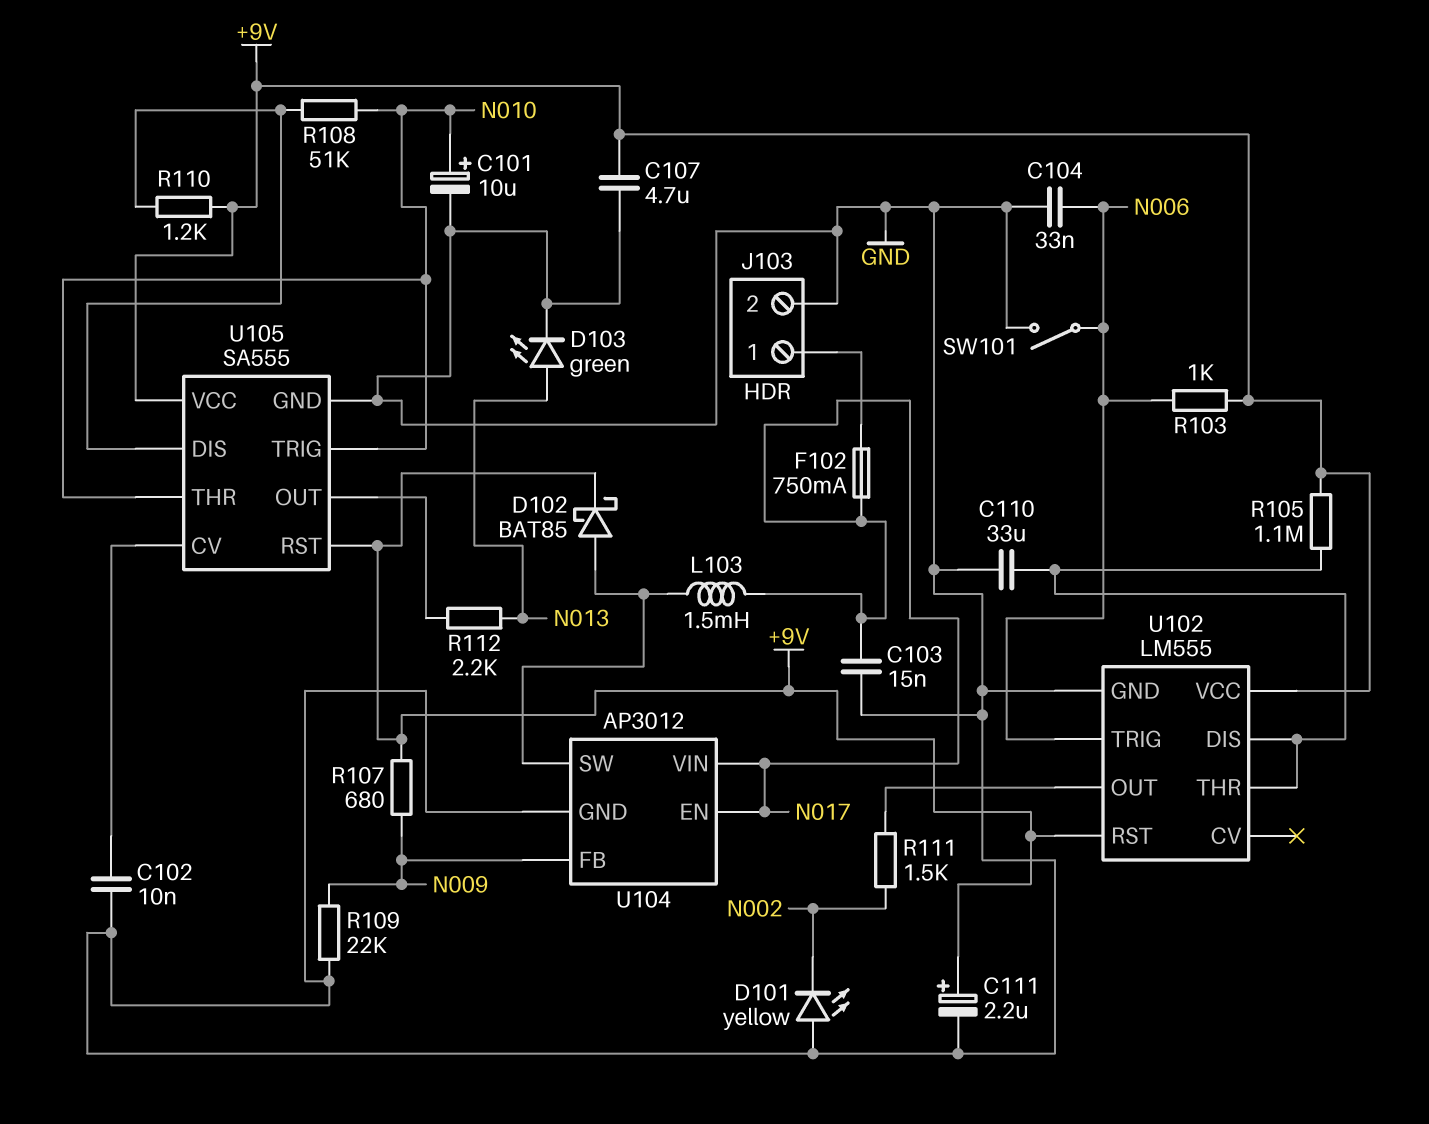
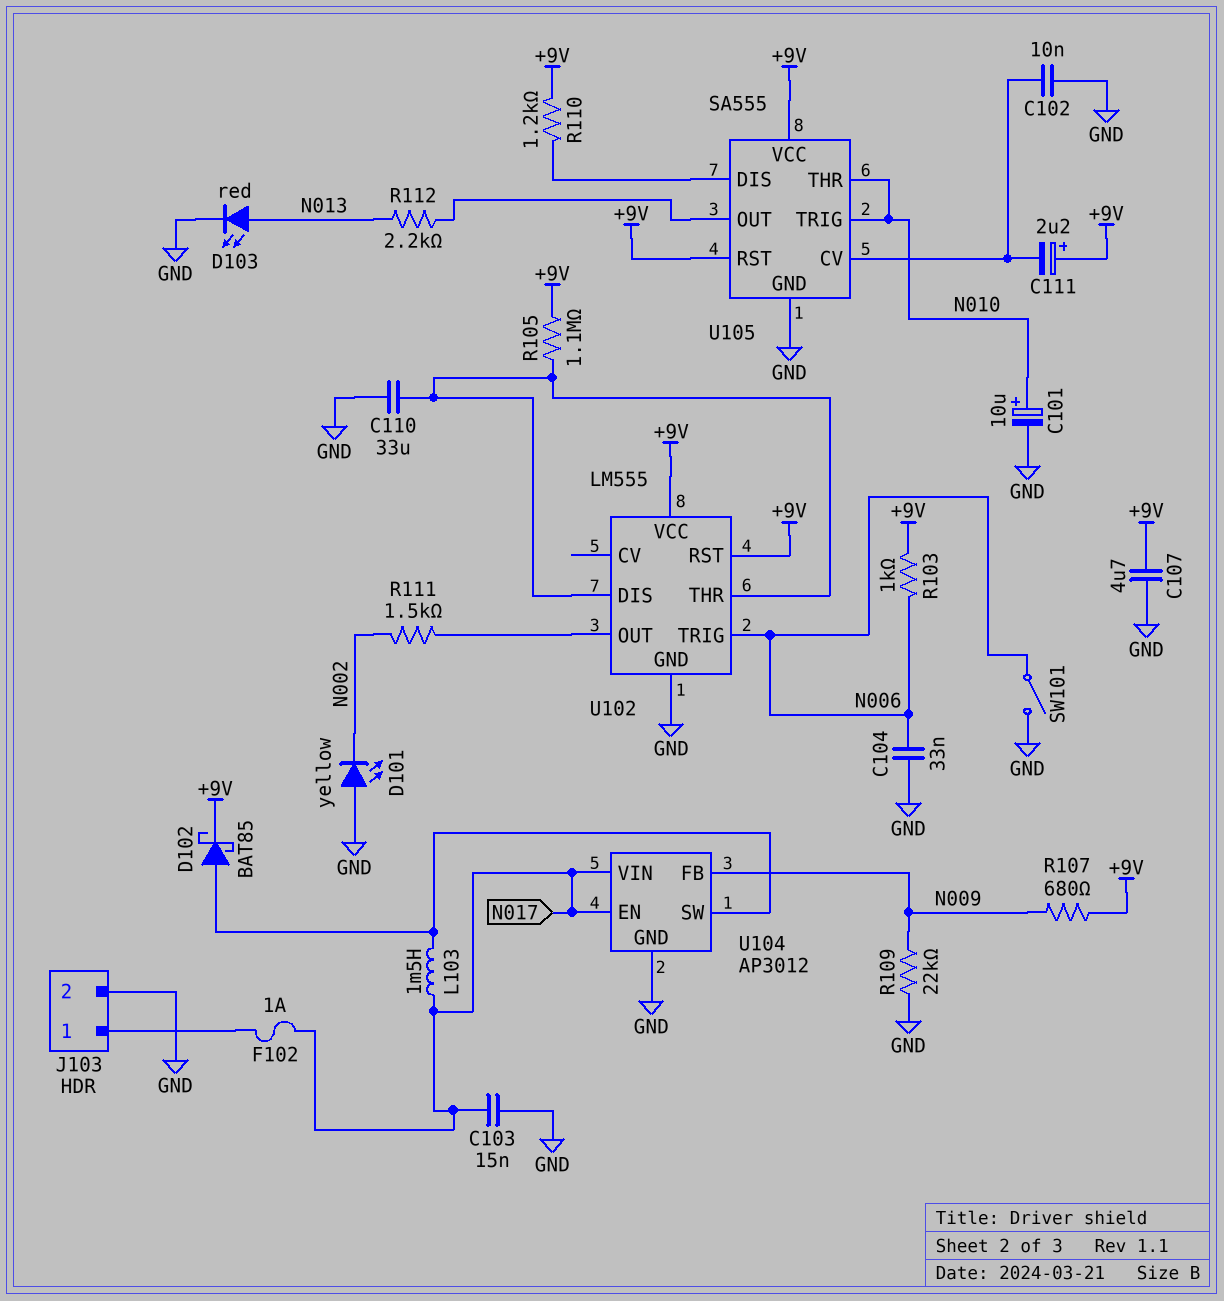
C111: 2.2uF (plus +9V, minus GND) -> 2.2uF (plus +9V, minus U105/CV)
D103: LED green (A N013, K GND) -> LED red (A N013, K GND)
F102: 750mA (J103/1, N017) -> 1A (J103/1, N017)
R108: 51k (N010, U105/DIS) -> none

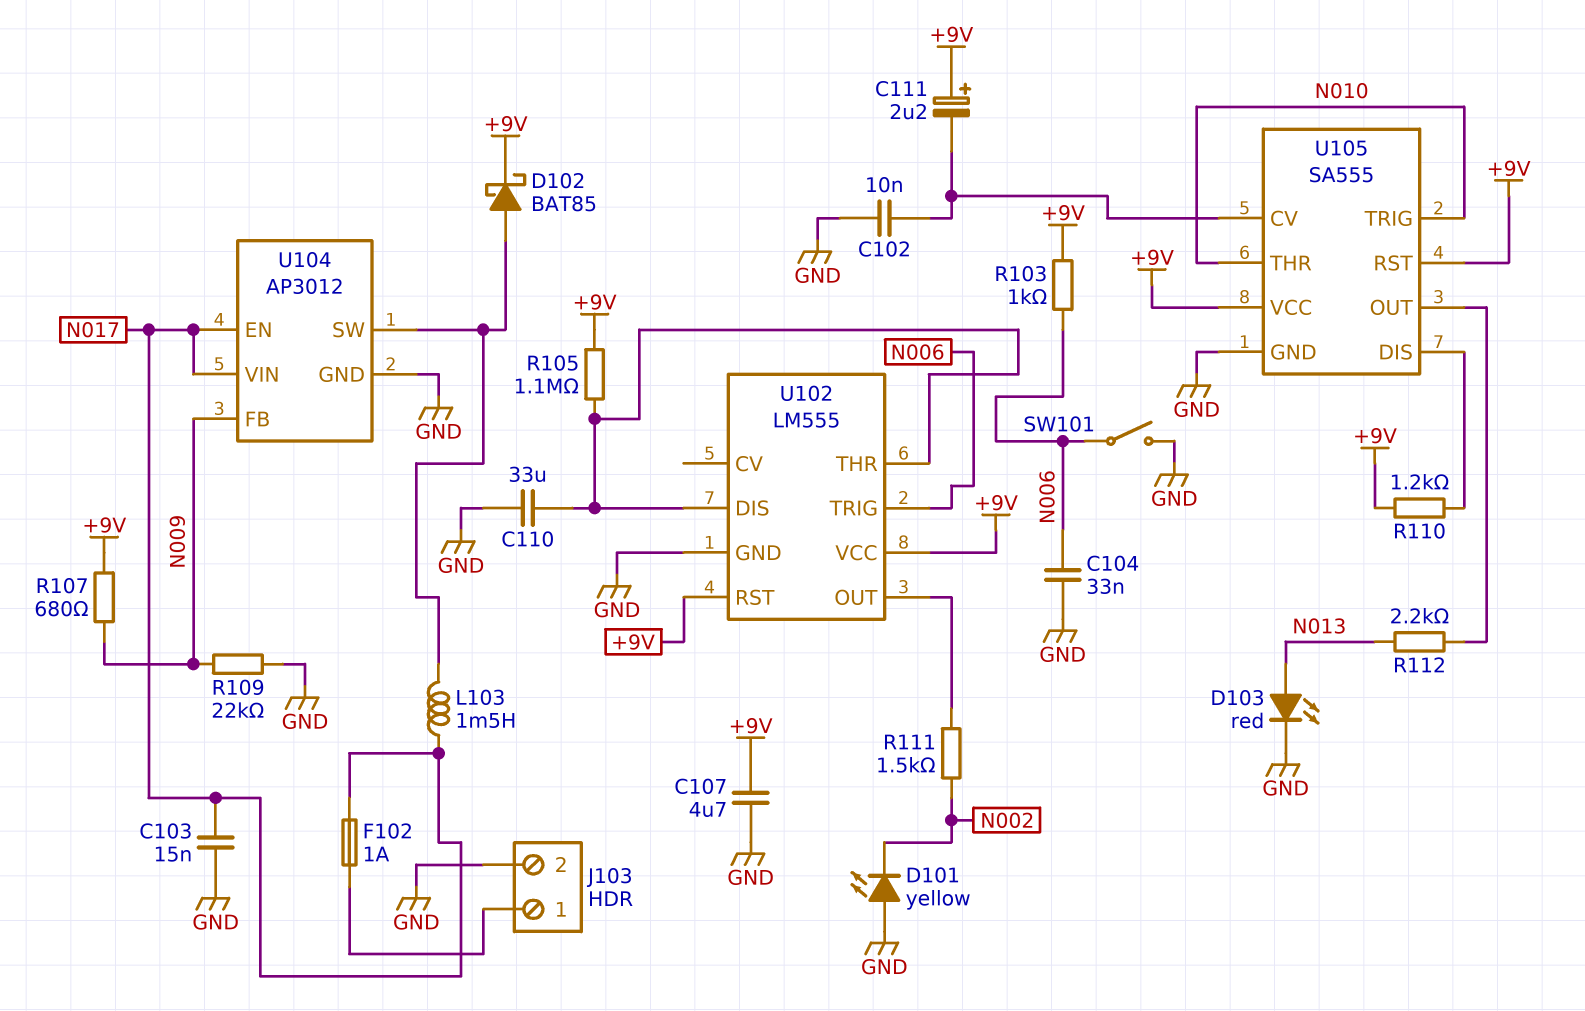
C101: 10uF (plus N010, minus GND) -> none

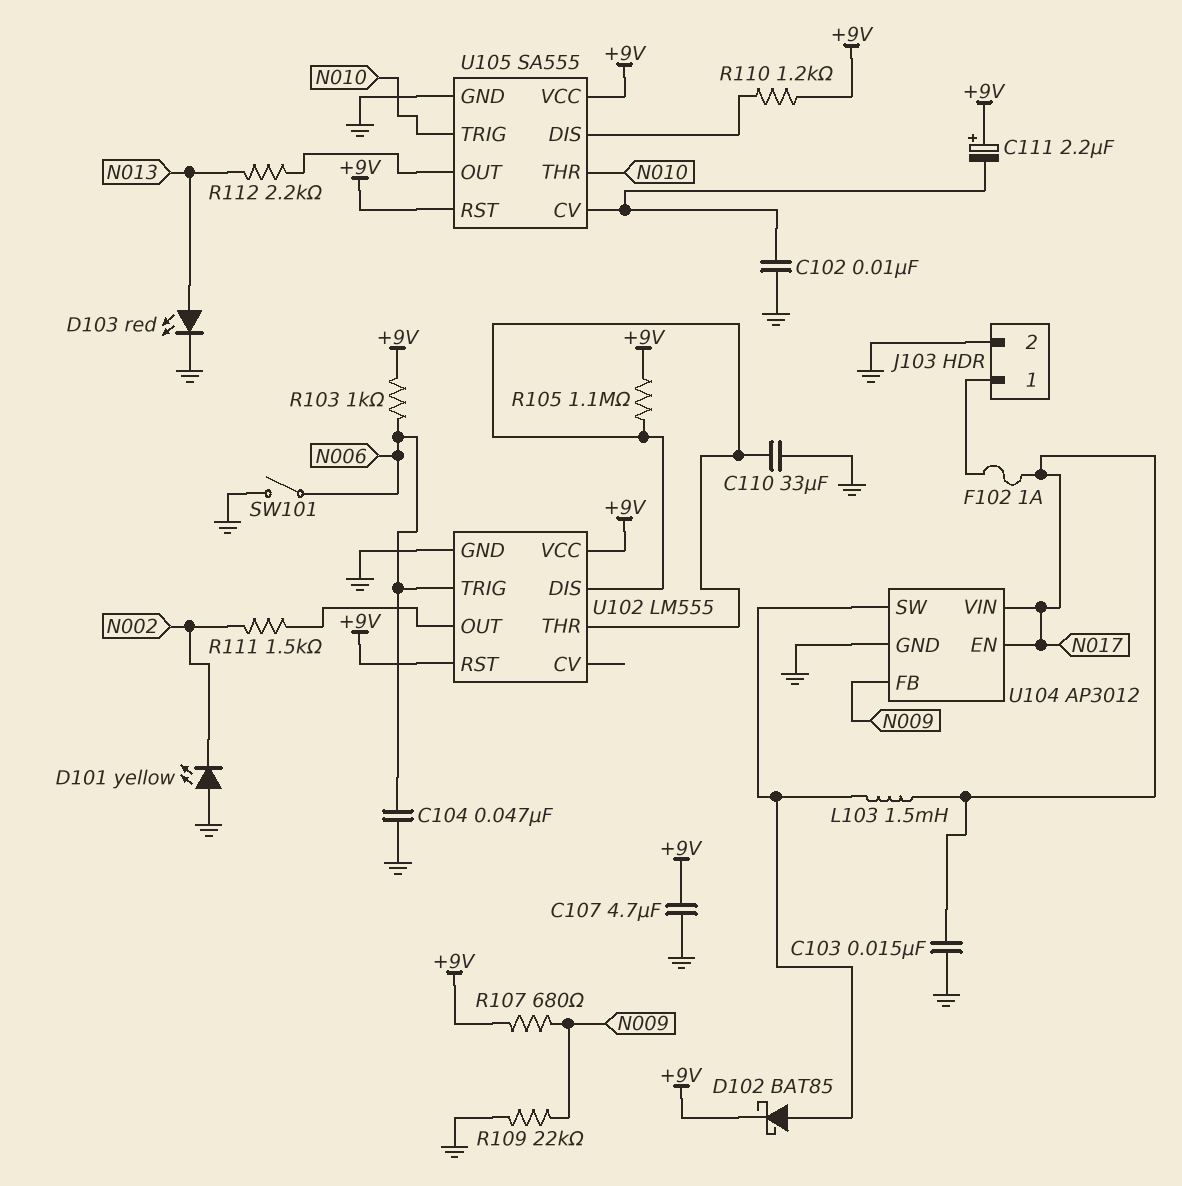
C104: 33nF (GND, N006) -> 47nF (GND, N006)

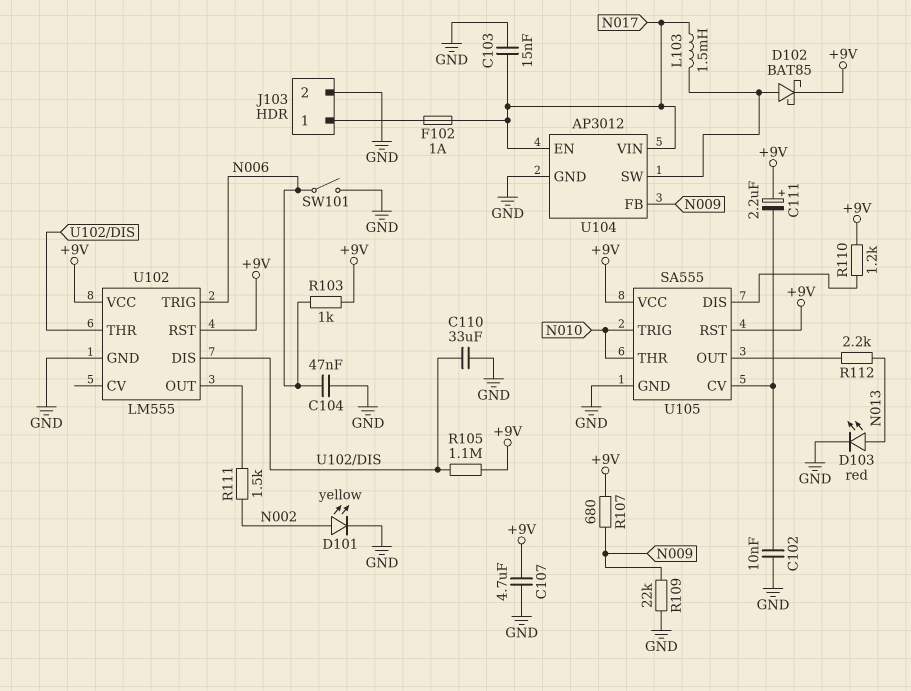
D101: LED yellow (A GND, K N002) -> LED yellow (A N002, K GND)

